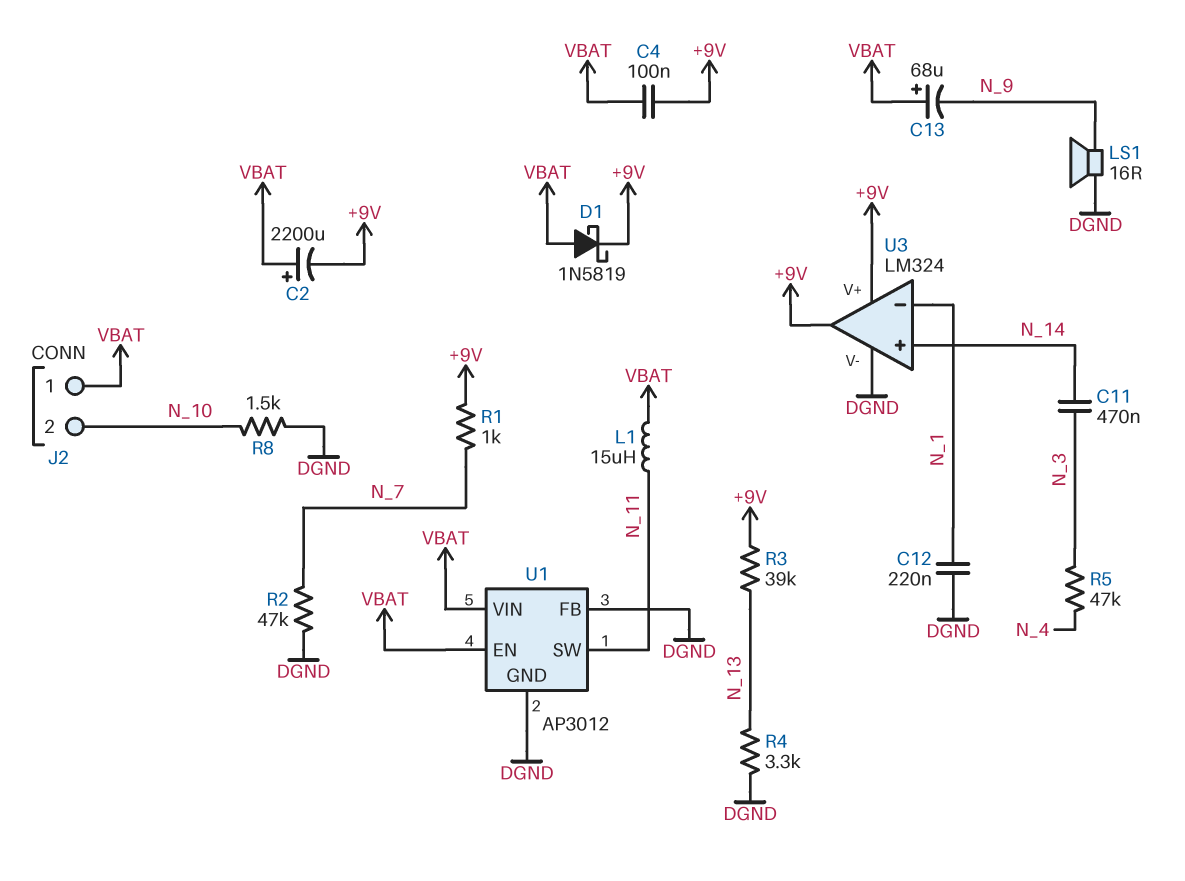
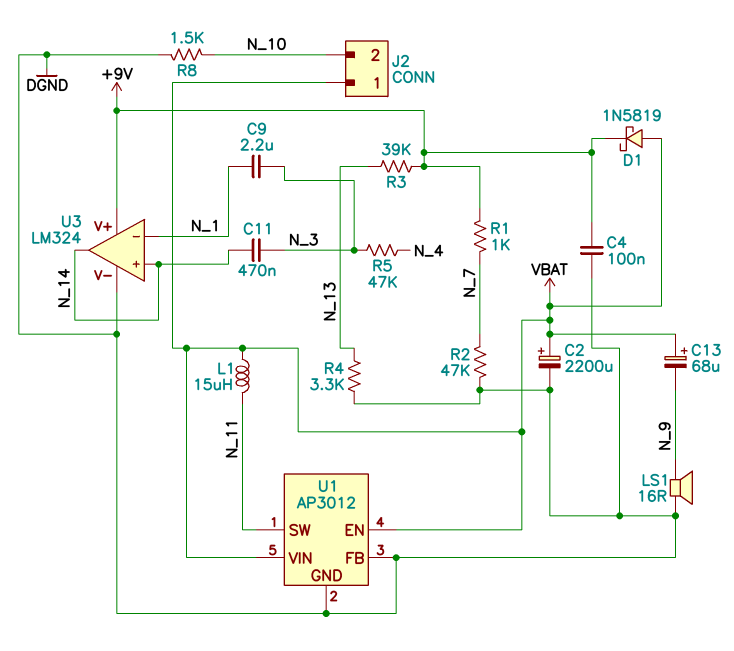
C2: 2200uF (plus VBAT, minus +9V) -> 2200uF (plus VBAT, minus DGND)
C4: 100nF (+9V, VBAT) -> 100nF (+9V, DGND)
C9: none -> 2.2uF (N_1, N_3)
C12: 220nF (DGND, N_1) -> none
U3 pin out: +9V -> N_14

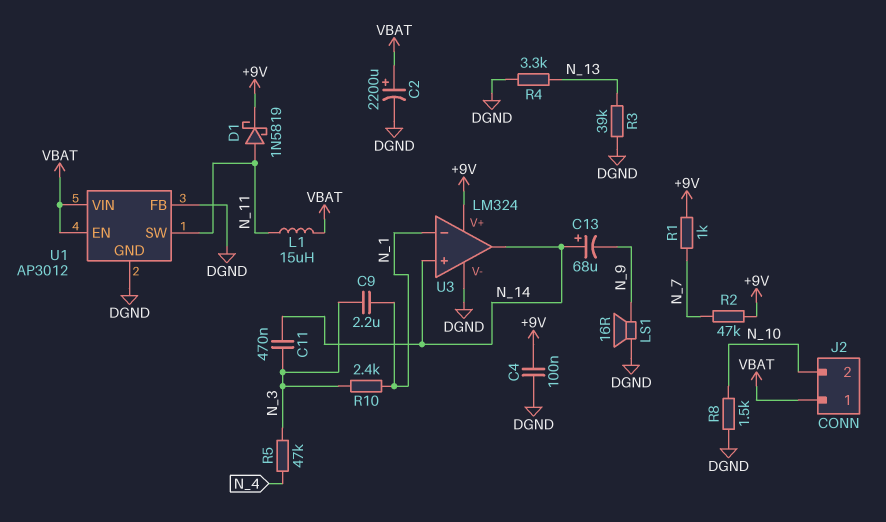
C13: 68uF (plus VBAT, minus N_9) -> 68uF (plus N_14, minus N_9)
D1: schottky 1N5819 (A VBAT, K +9V) -> schottky 1N5819 (A N_11, K +9V)
R2: 47k (DGND, N_7) -> 47k (+9V, N_7)
R3: 39k (+9V, N_13) -> 39k (DGND, N_13)
R10: none -> 2.4k (N_1, N_3)

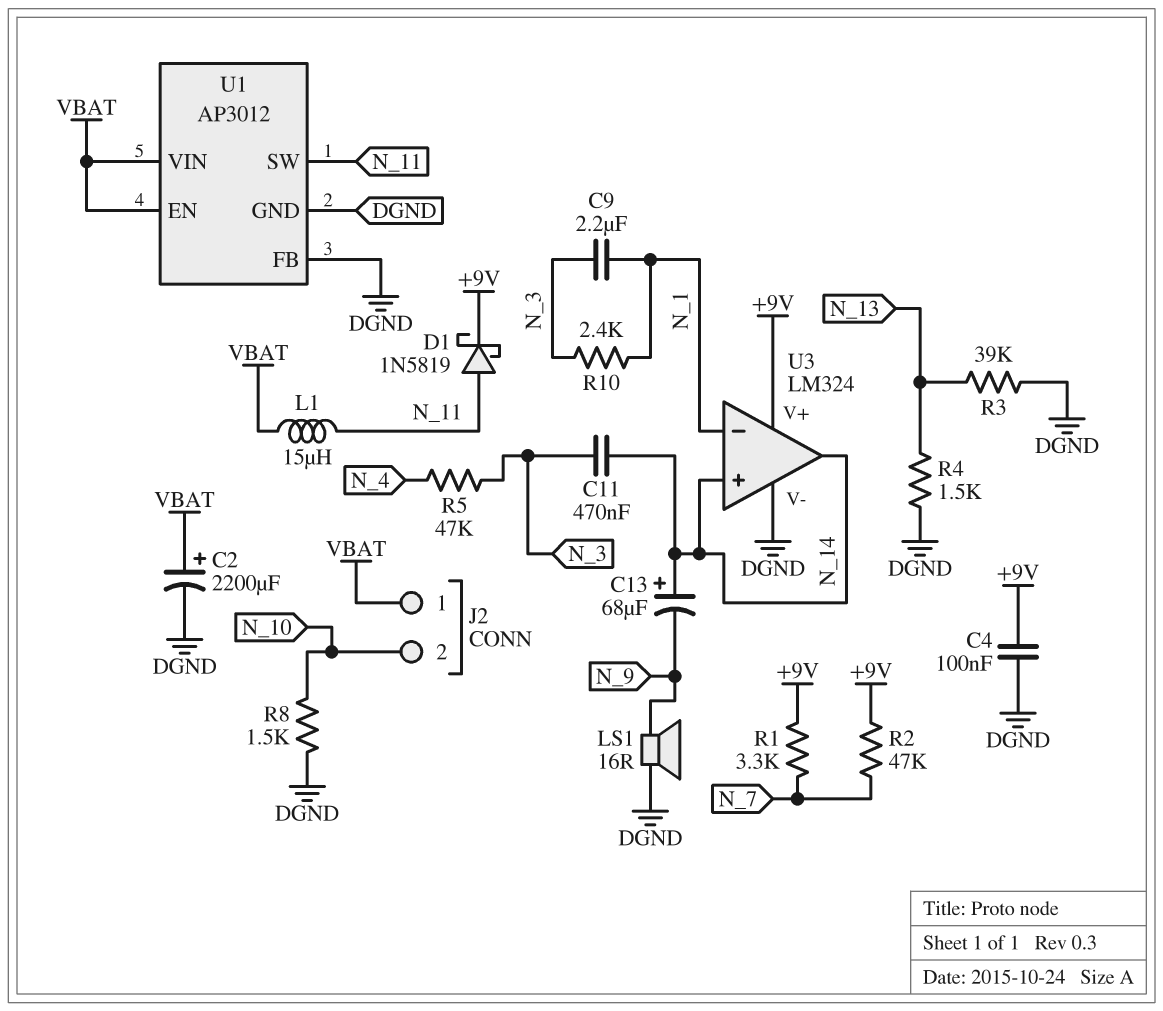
R1: 1k (+9V, N_7) -> 3.3k (+9V, N_7)
R4: 3.3k (DGND, N_13) -> 1.5k (DGND, N_13)

